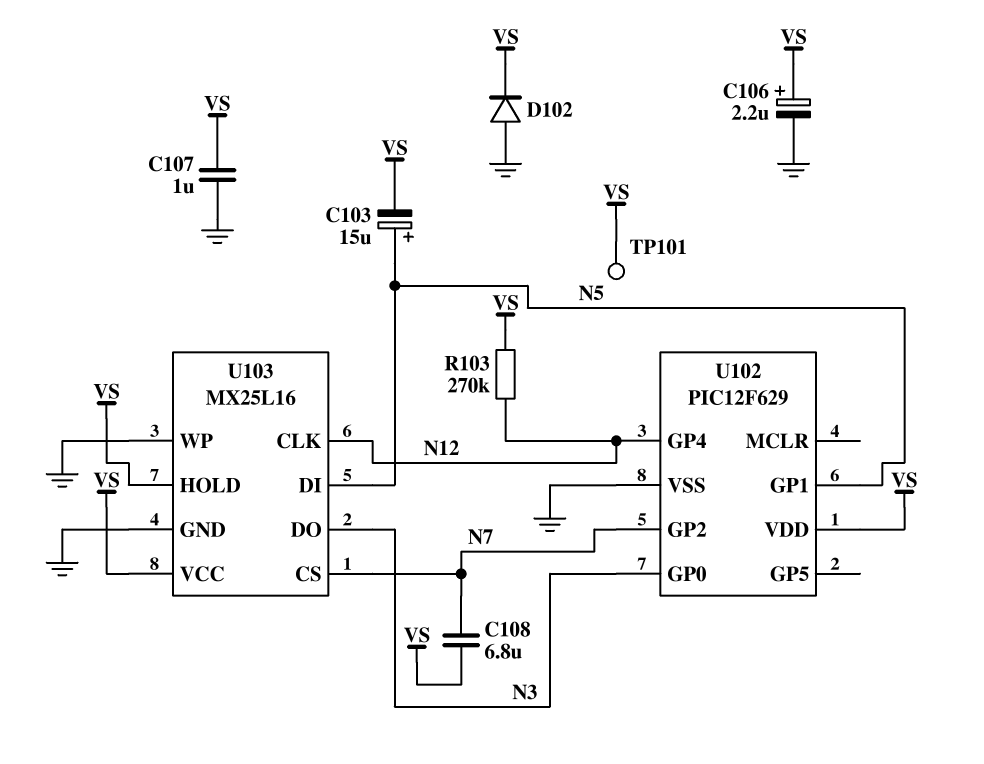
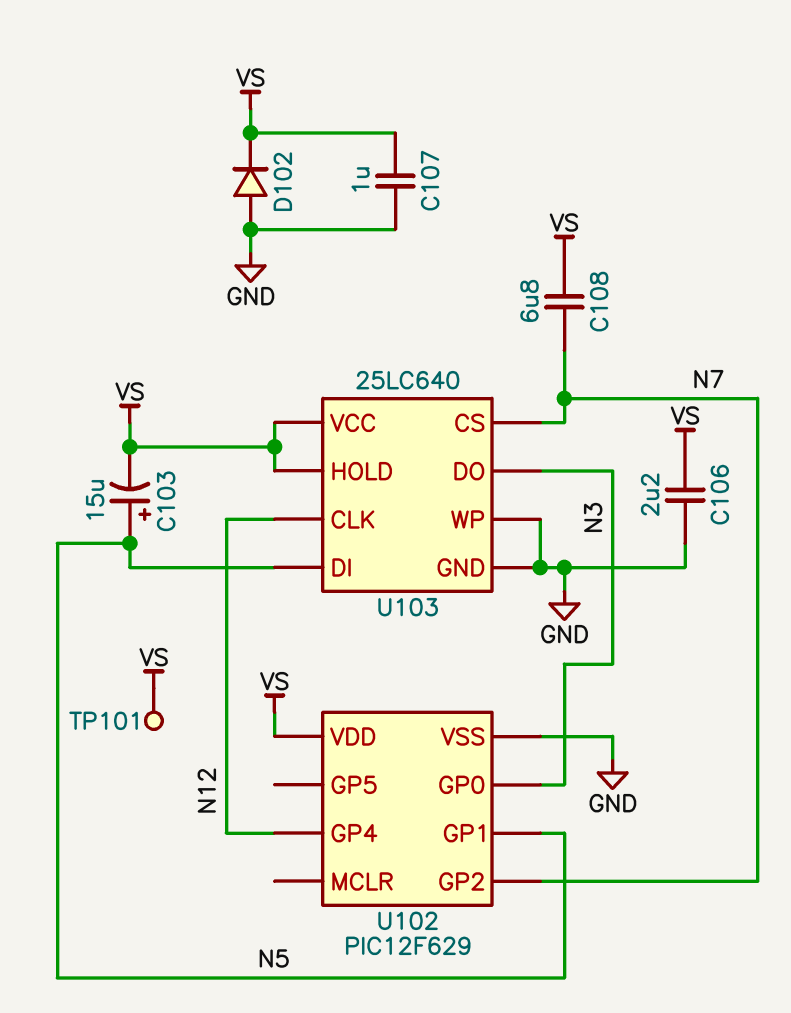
C106: 2.2uF (plus VS, minus GND) -> 2.2uF (GND, VS)
R103: 270k (N12, VS) -> none
U103: MX25L16 -> 25LC640

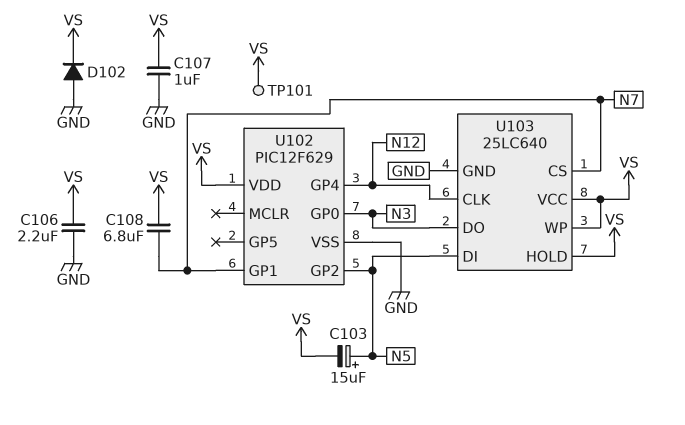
U102 pin GP1: N5 -> N7
U102 pin GP2: N7 -> N5
U103 pin WP: GND -> VS

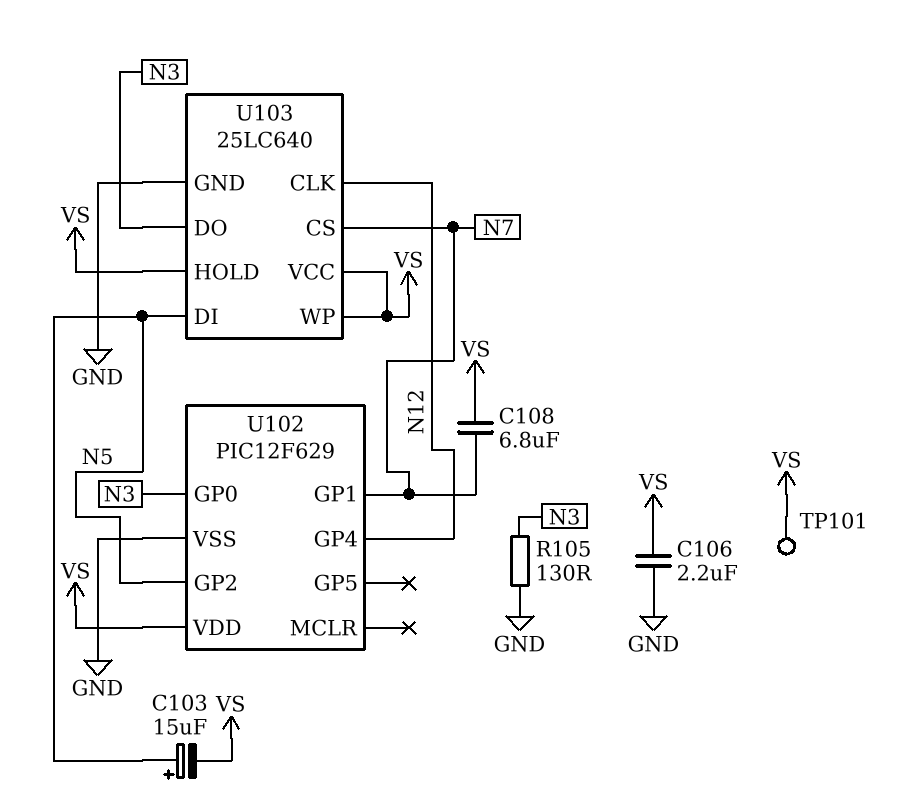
C107: 1uF (GND, VS) -> none
D102: diode (A GND, K VS) -> none
R105: none -> 130 (GND, N3)

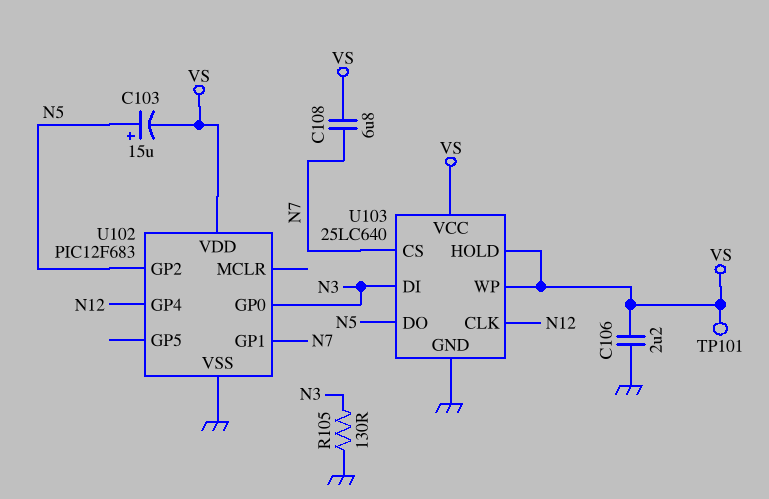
U102: PIC12F629 -> PIC12F683
U103 pin DI: N5 -> N3
U103 pin DO: N3 -> N5

